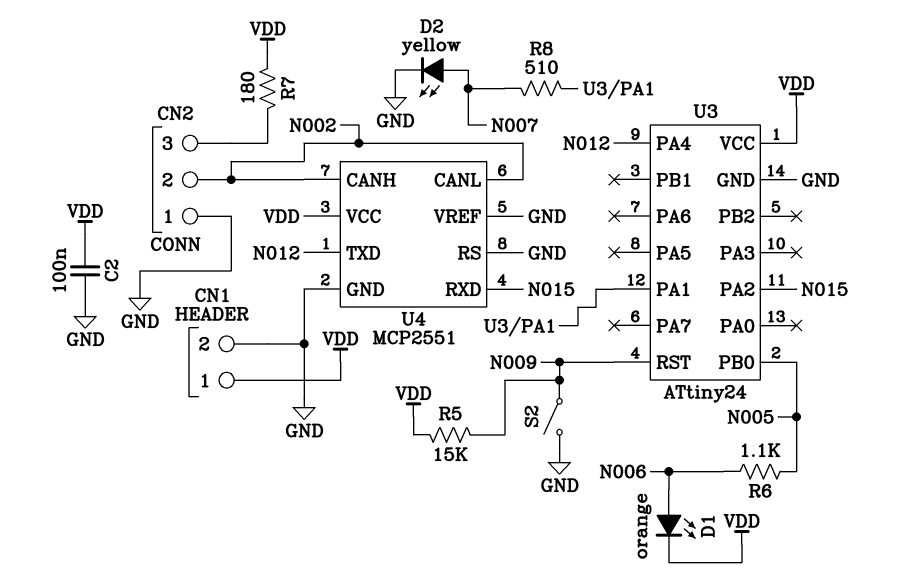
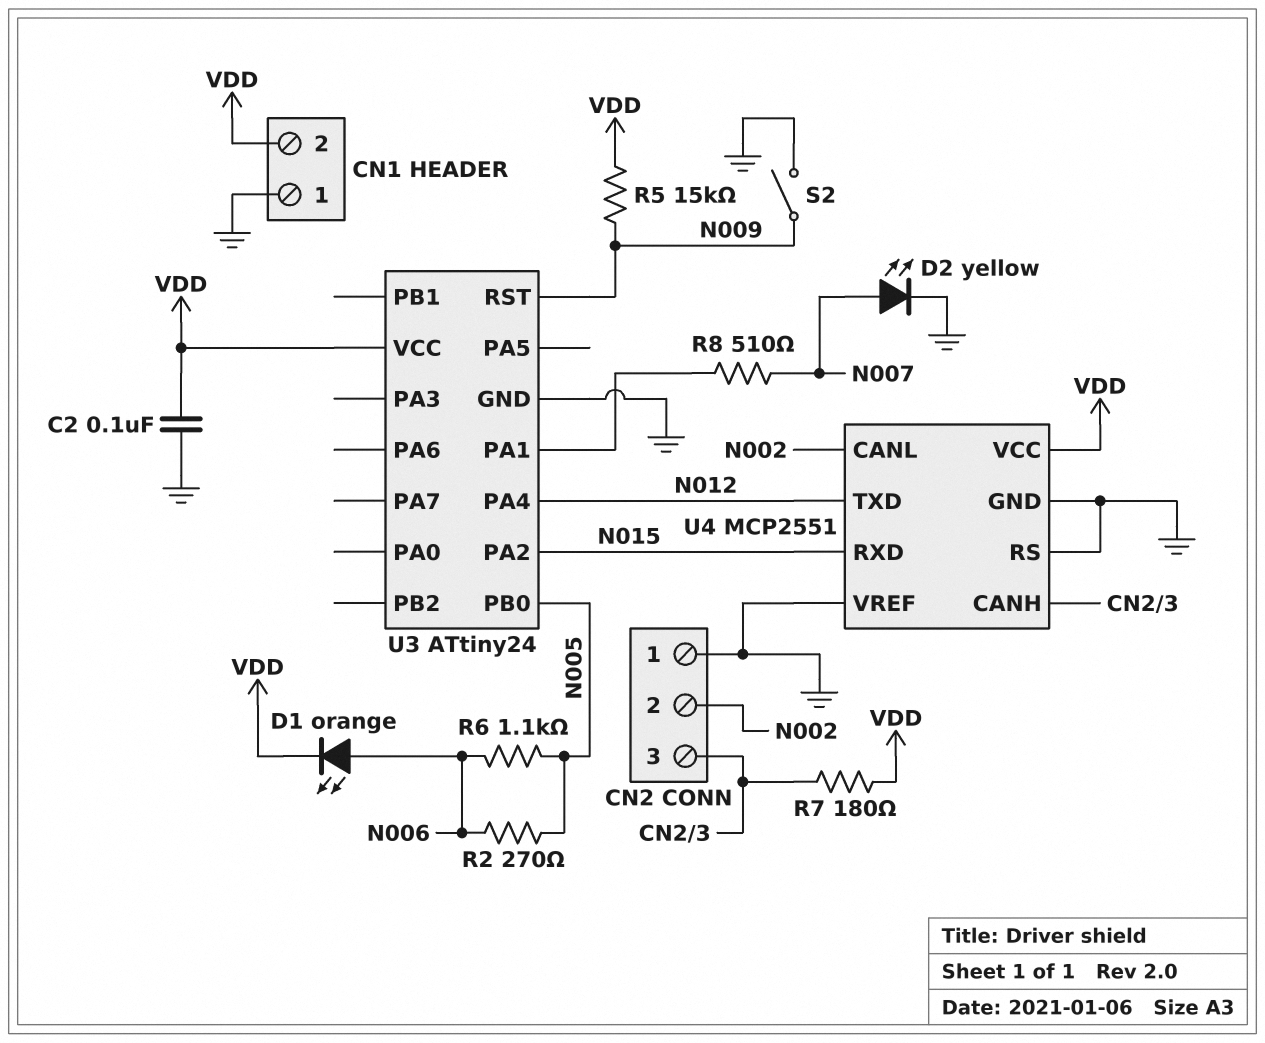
CN1 pin 1: VDD -> GND
CN1 pin 2: GND -> VDD
R2: none -> 270 (N005, N006)
U4 pin CANH: N002 -> CN2/3

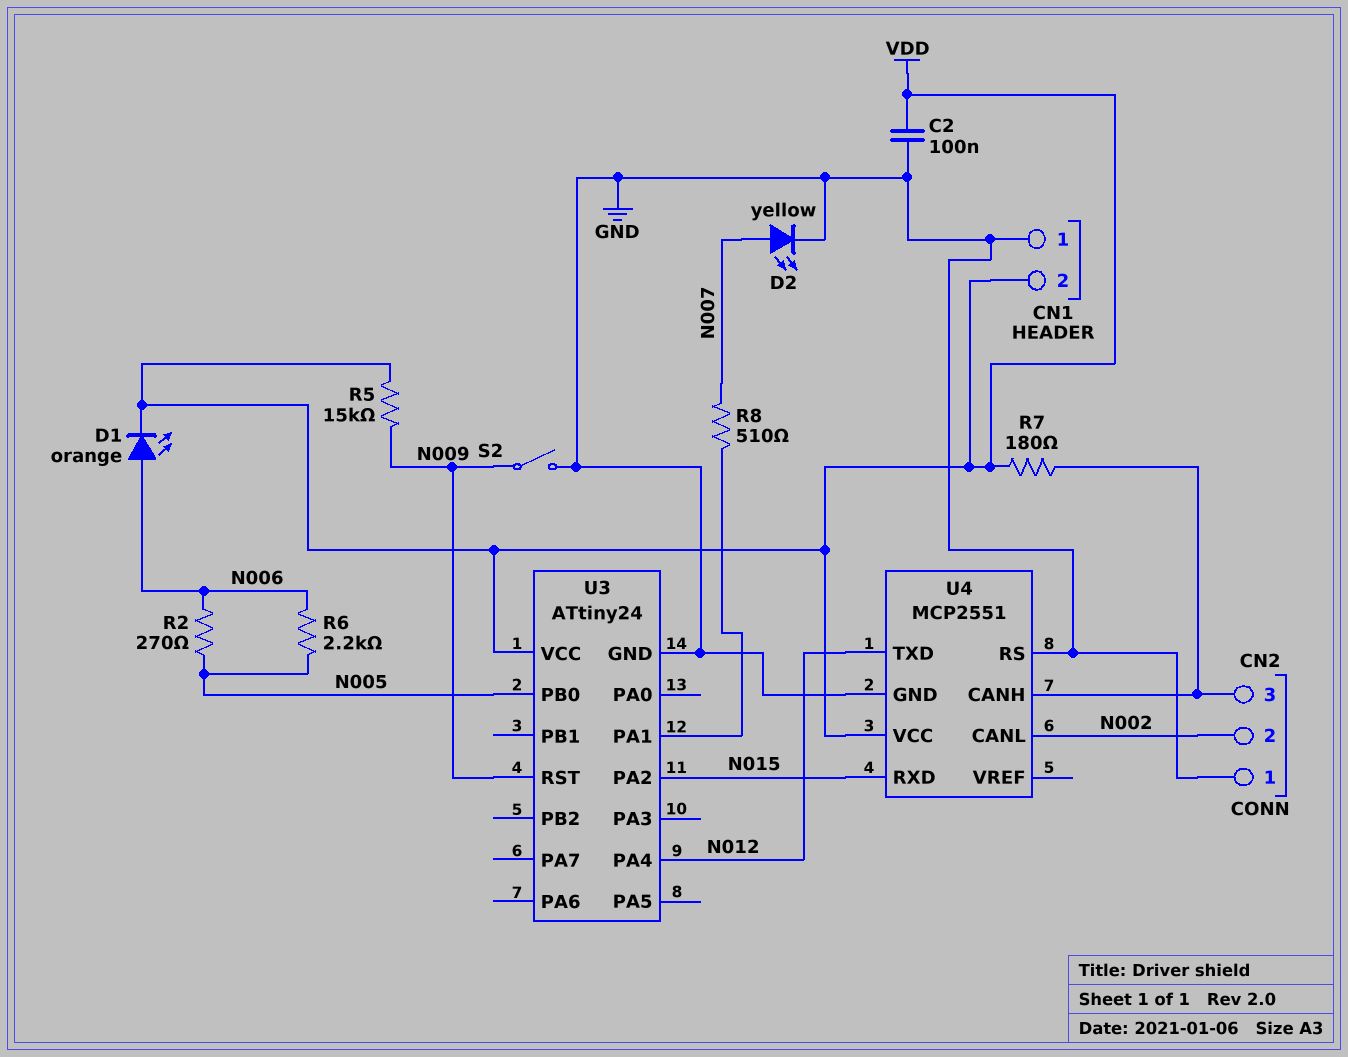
R6: 1.1k (N005, N006) -> 2.2k (N005, N006)
U4 pin VREF: GND -> none

